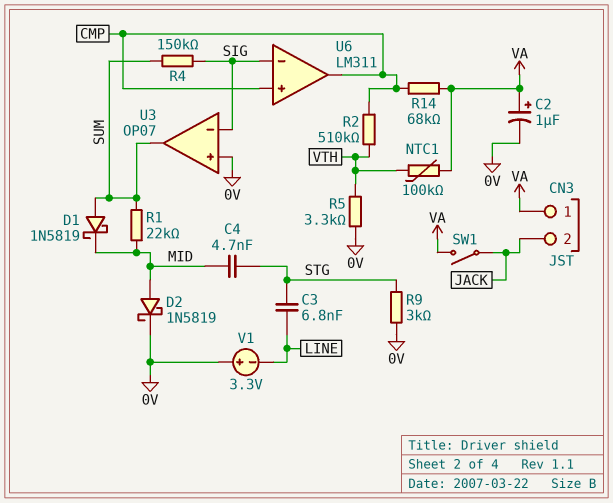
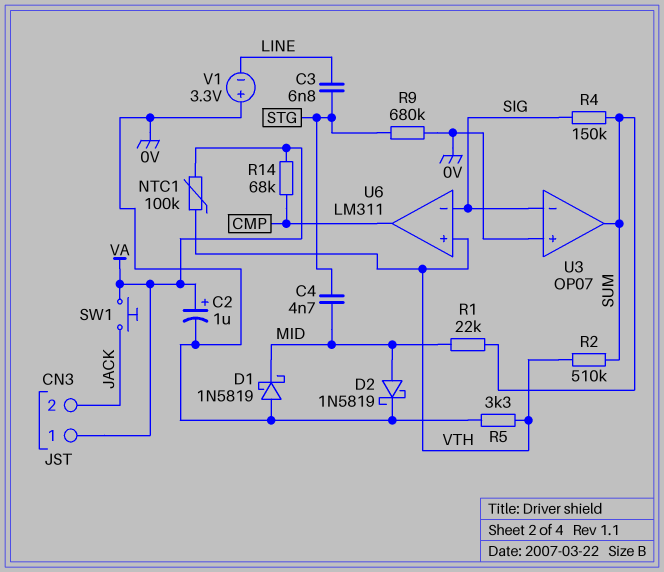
D1: schottky 1N5819 (A SUM, K MID) -> schottky 1N5819 (A 0V, K MID)
R2: 510k (CMP, VTH) -> 510k (SUM, VTH)
R9: 3k (0V, STG) -> 680k (0V, STG)
SW1: switch (JACK, VA) -> button (JACK, VA)
U6 pin in+: CMP -> VTH

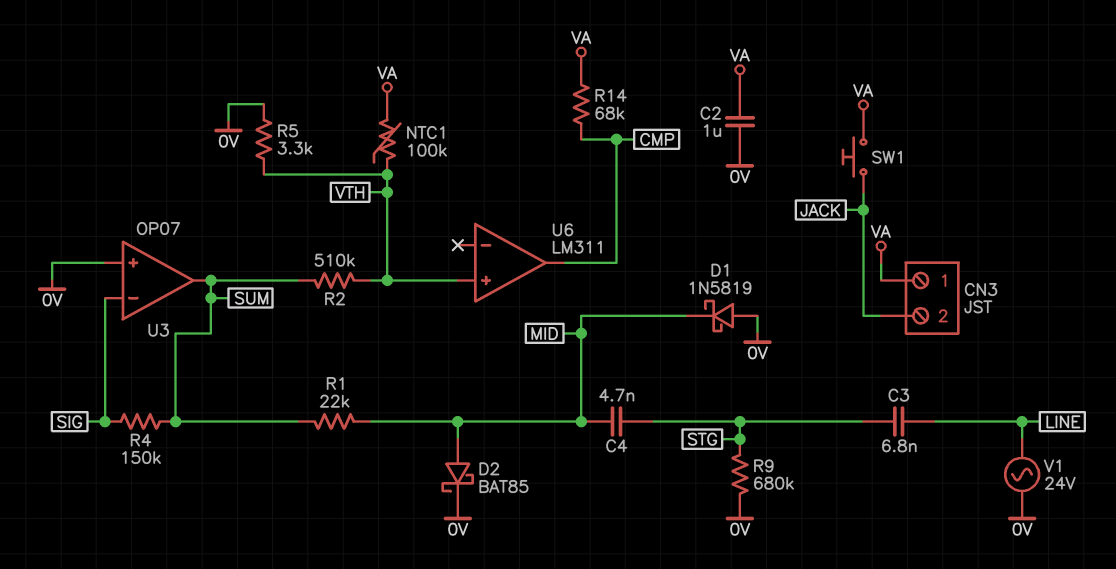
C2: 1uF (plus VA, minus 0V) -> 1uF (0V, VA)
D2: schottky 1N5819 (A MID, K 0V) -> schottky BAT85 (A MID, K 0V)
U6 pin in-: SIG -> none
V1: 3.3V (plus 0V, minus LINE) -> AC 24V (0V, LINE)

